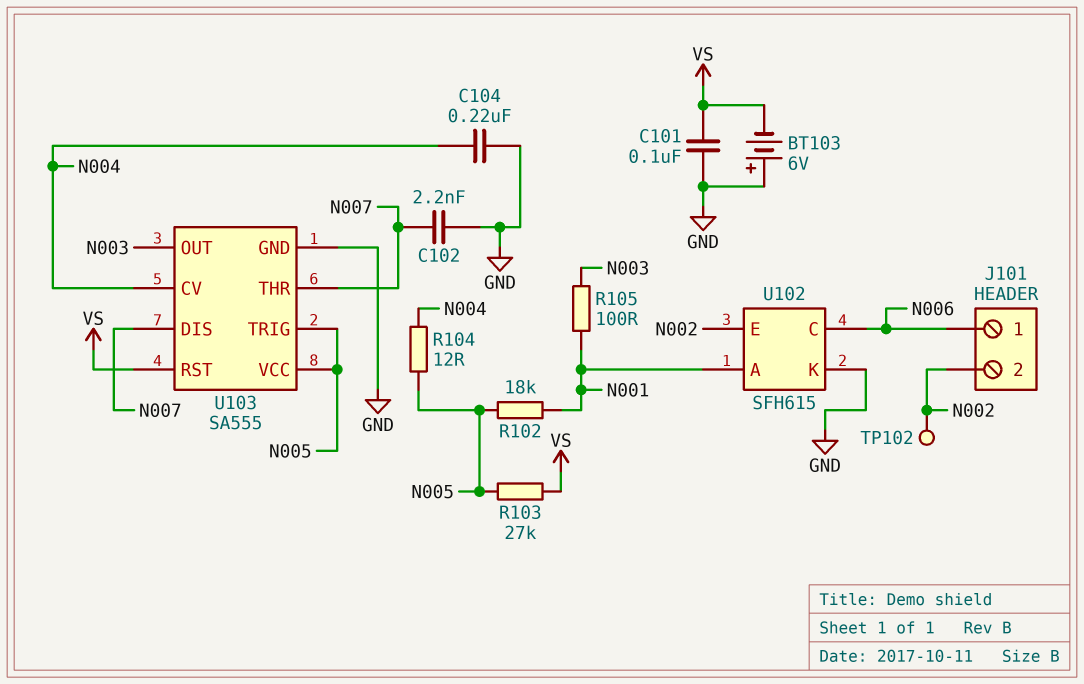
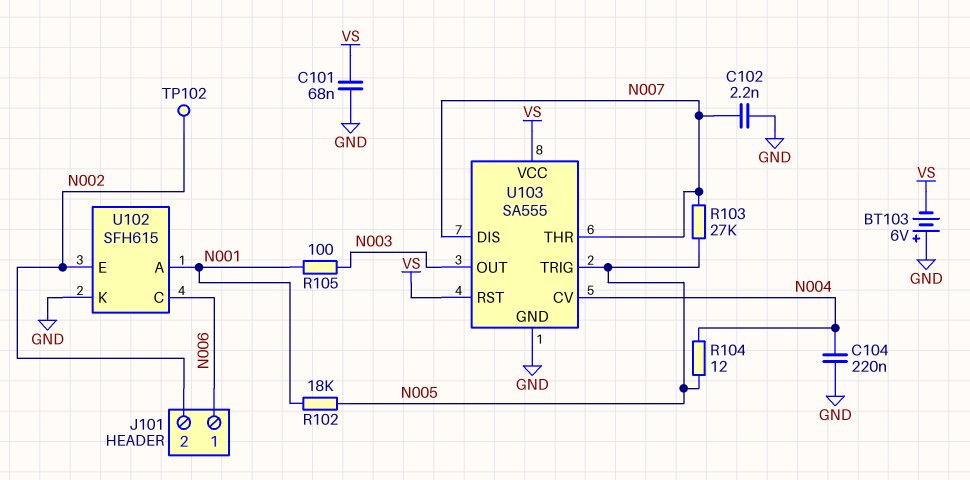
C101: 100nF (GND, VS) -> 68nF (GND, VS)
R103: 27k (N005, VS) -> 27k (N005, N007)
U103 pin VCC: N005 -> VS

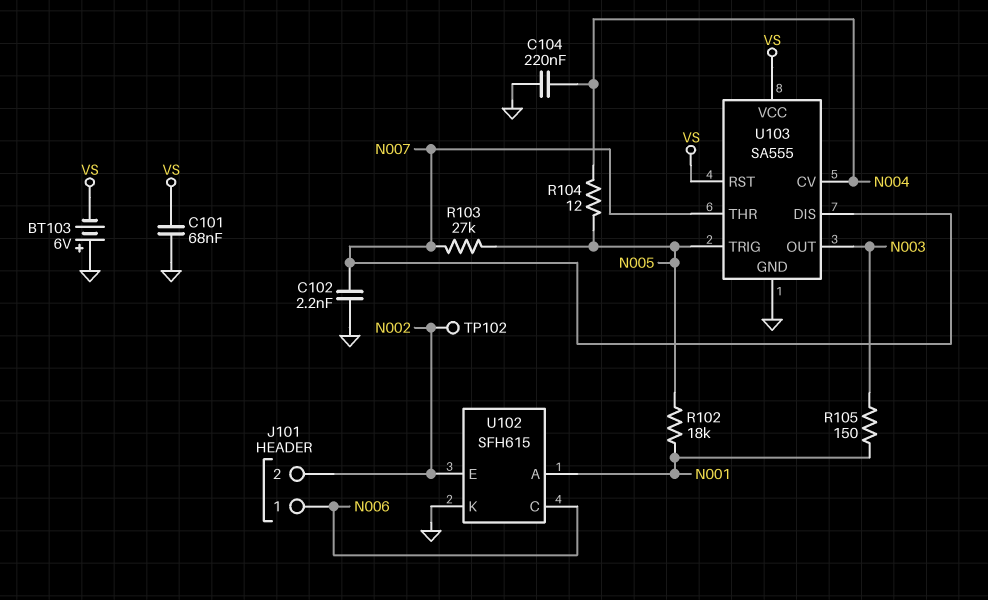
R105: 100 (N001, N003) -> 150 (N001, N003)

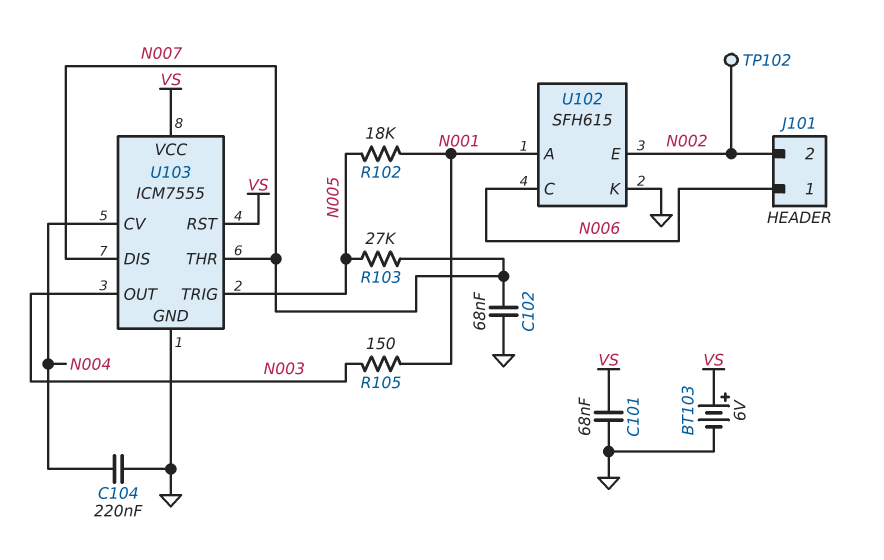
BT103: 6V (plus GND, minus VS) -> 6V (plus VS, minus GND)
C102: 2.2nF (GND, N007) -> 68nF (GND, N007)
R104: 12 (N004, N005) -> none
U103: SA555 -> ICM7555

